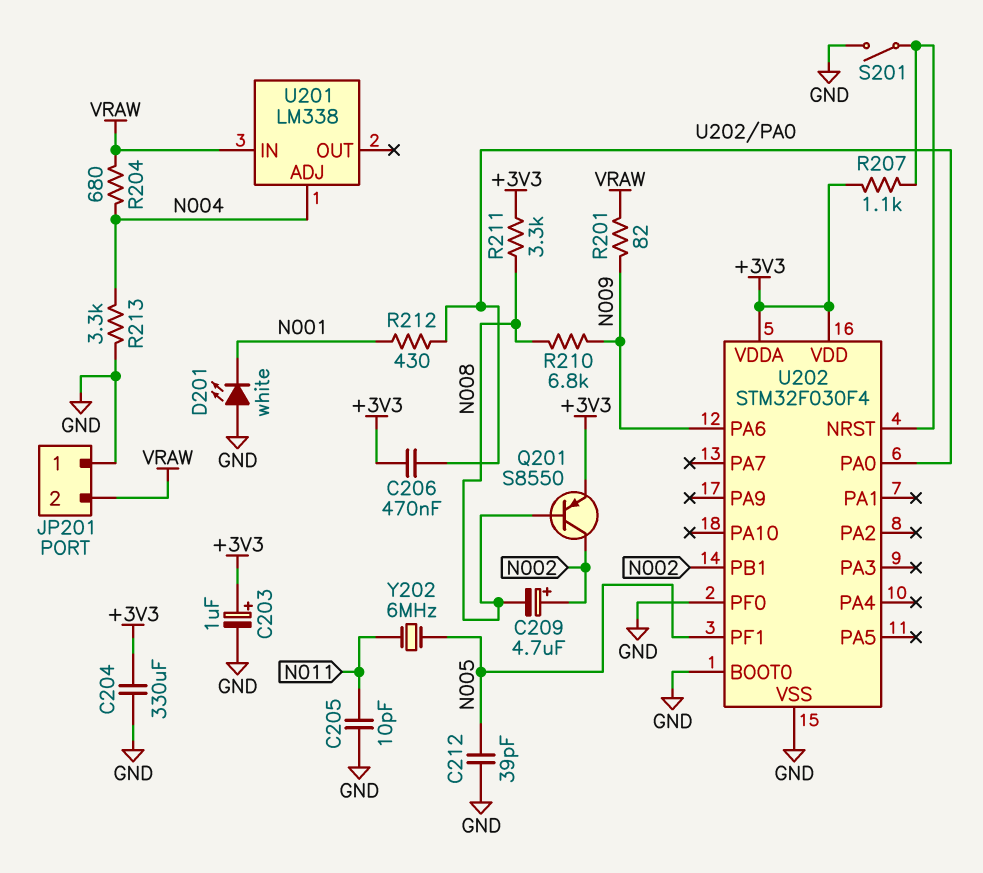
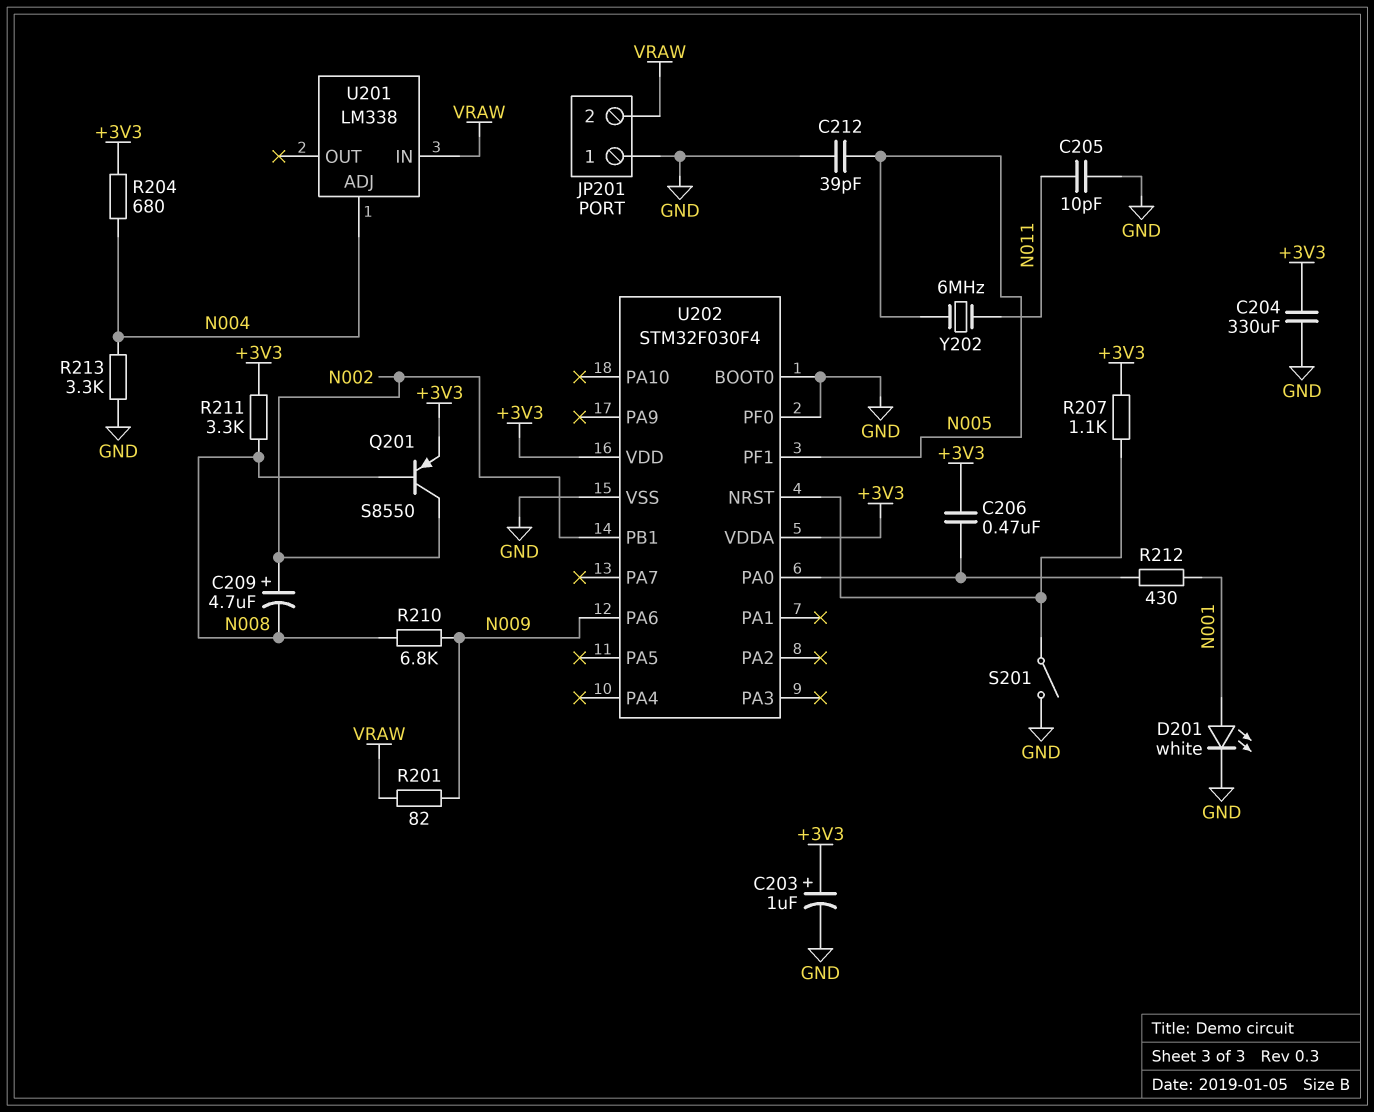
D201: LED white (A GND, K N001) -> LED white (A N001, K GND)
R204: 680 (N004, VRAW) -> 680 (+3V3, N004)

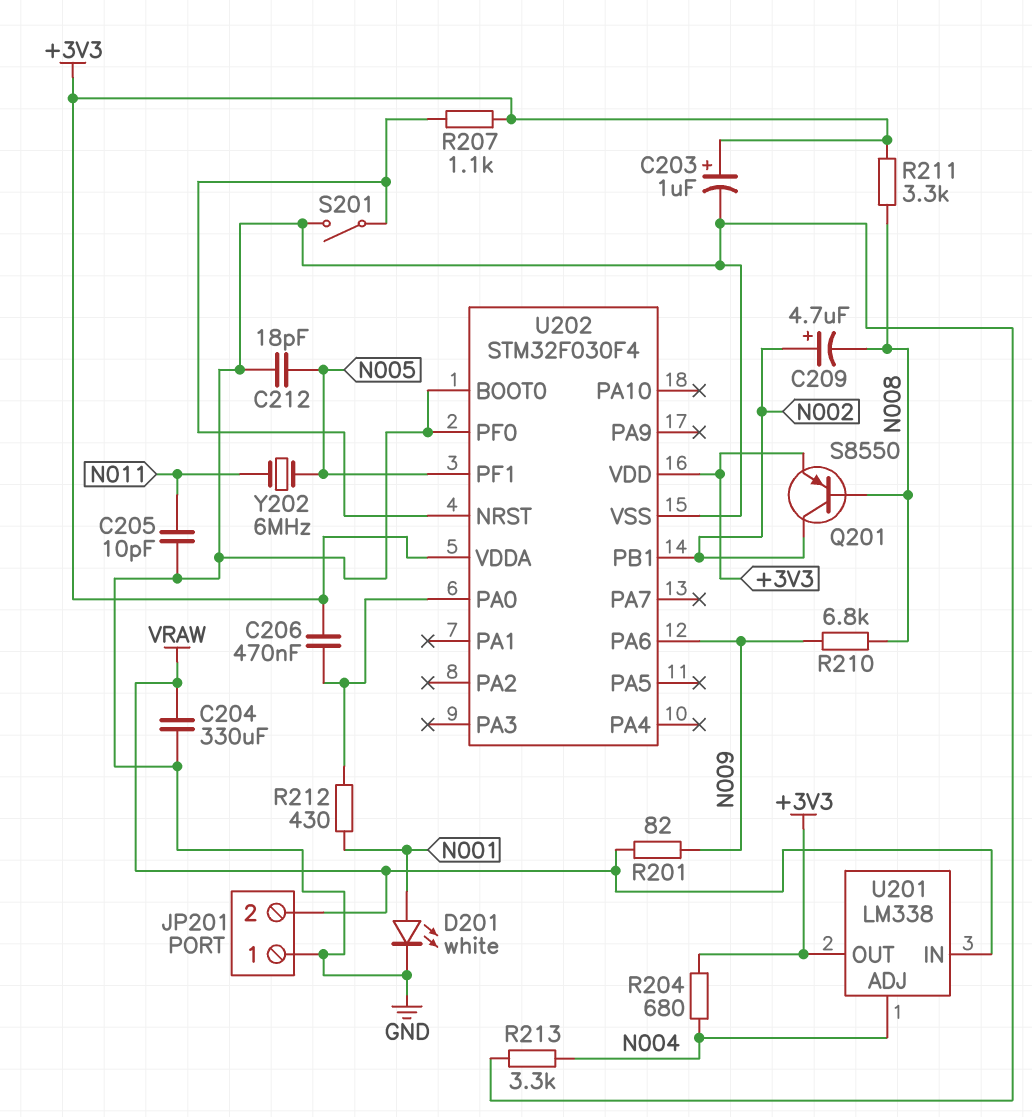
C204: 330uF (+3V3, GND) -> 330uF (GND, VRAW)
C212: 39pF (GND, N005) -> 18pF (GND, N005)
U201 pin OUT: none -> +3V3

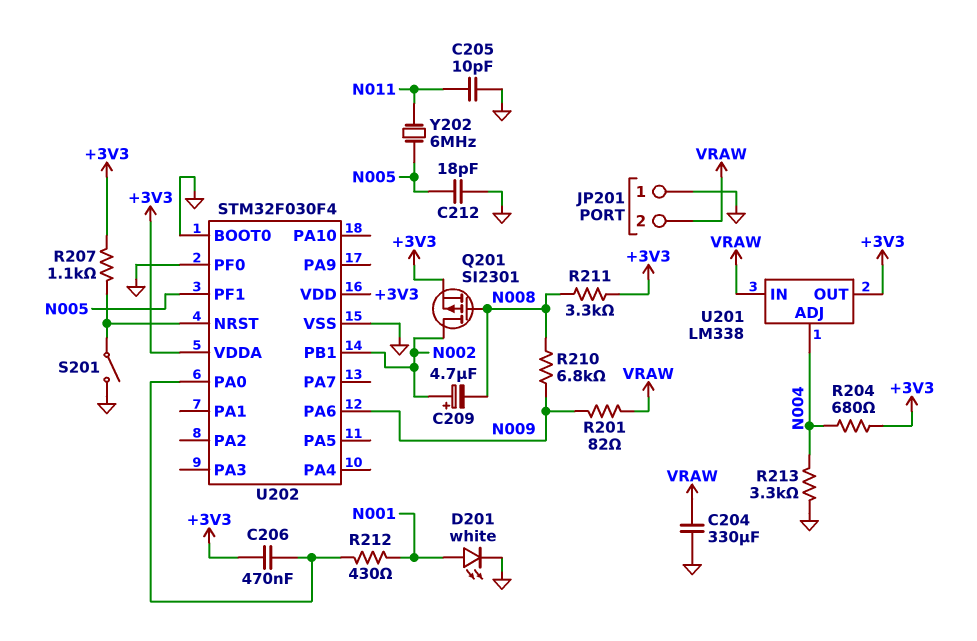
C203: 1uF (plus +3V3, minus GND) -> none
Q201: PNP S8550 (B N008, C N002, E +3V3) -> PMOS SI2301 (G N008, D N002, S +3V3)

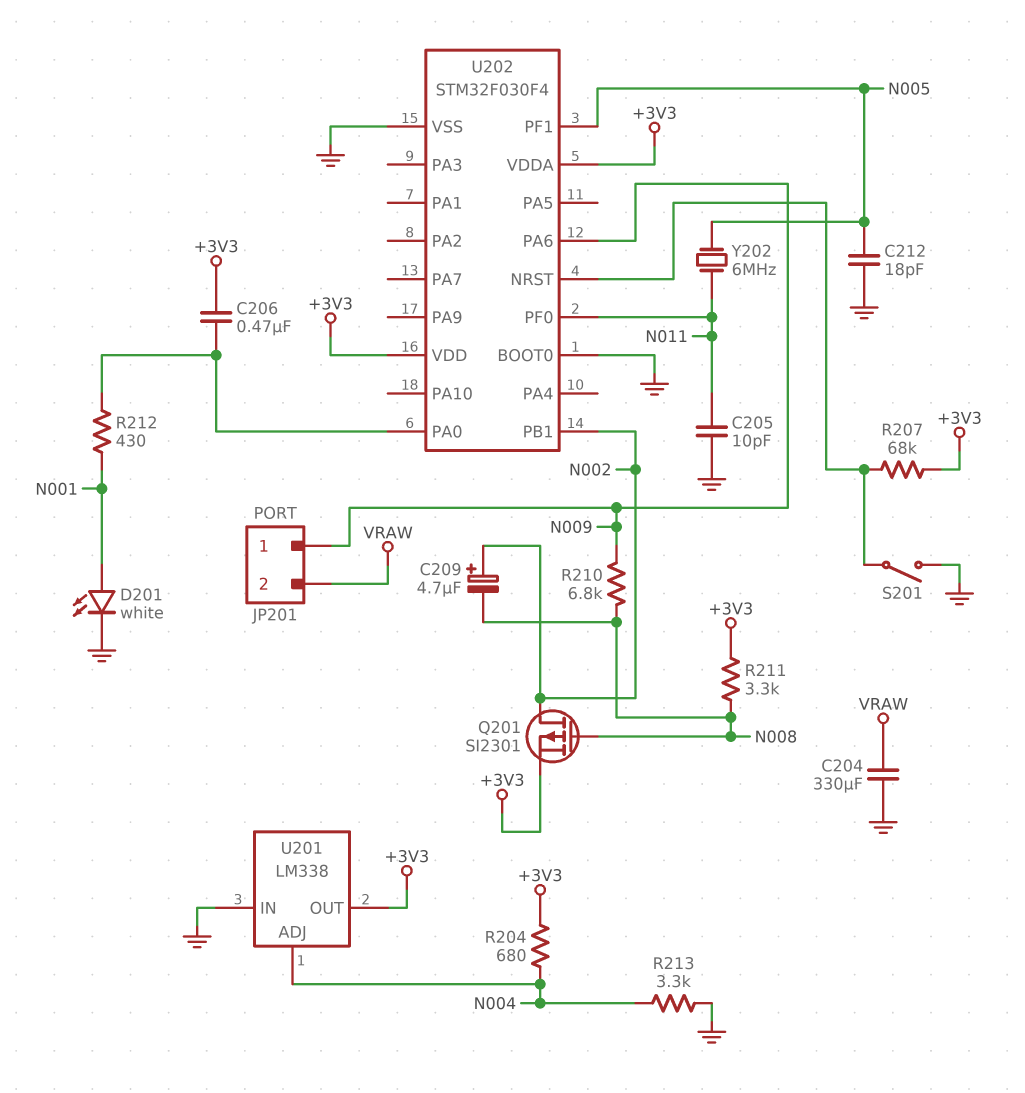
JP201 pin 1: GND -> N009
R201: 82 (N009, VRAW) -> none
R207: 1.1k (+3V3, U202/NRST) -> 68k (+3V3, U202/NRST)
U201 pin IN: VRAW -> GND
U202 pin PF0: GND -> N011

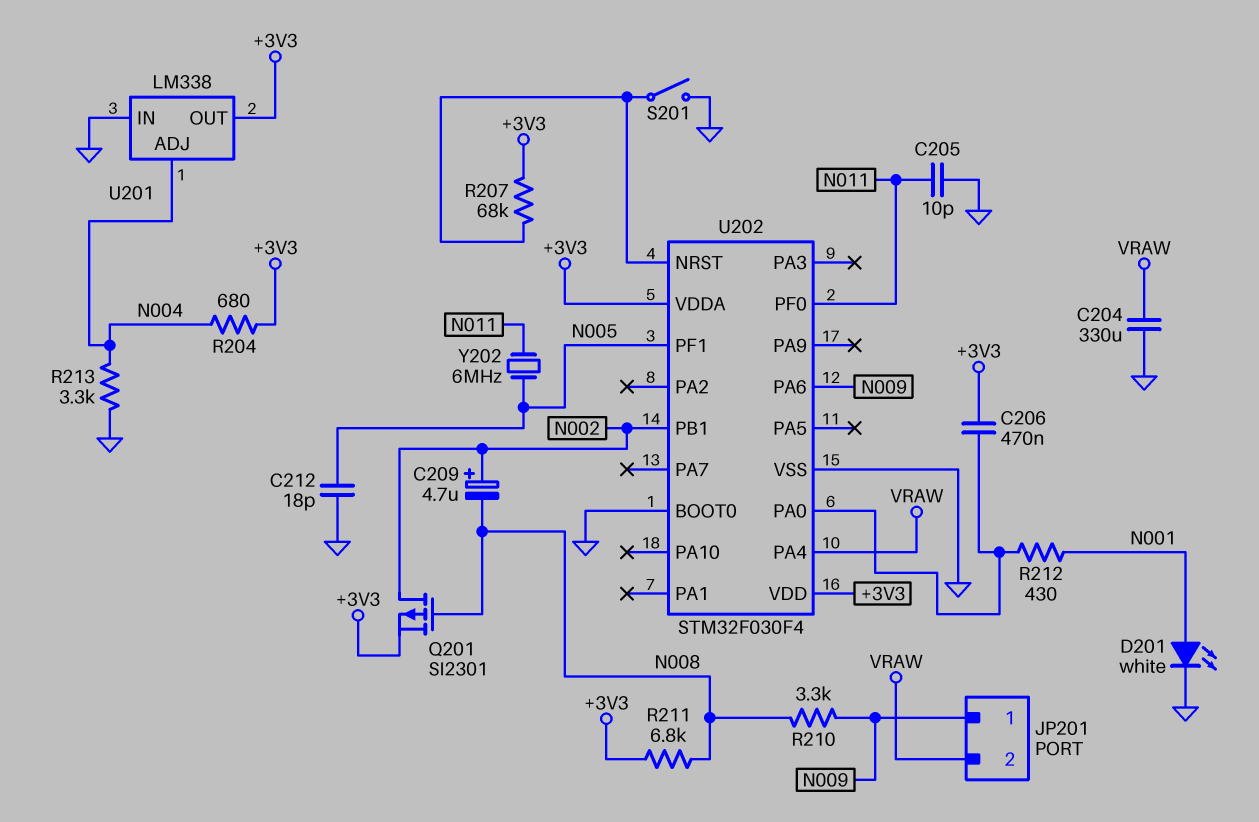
R210: 6.8k (N008, N009) -> 3.3k (N008, N009)
R211: 3.3k (+3V3, N008) -> 6.8k (+3V3, N008)
U202 pin PA4: none -> VRAW

